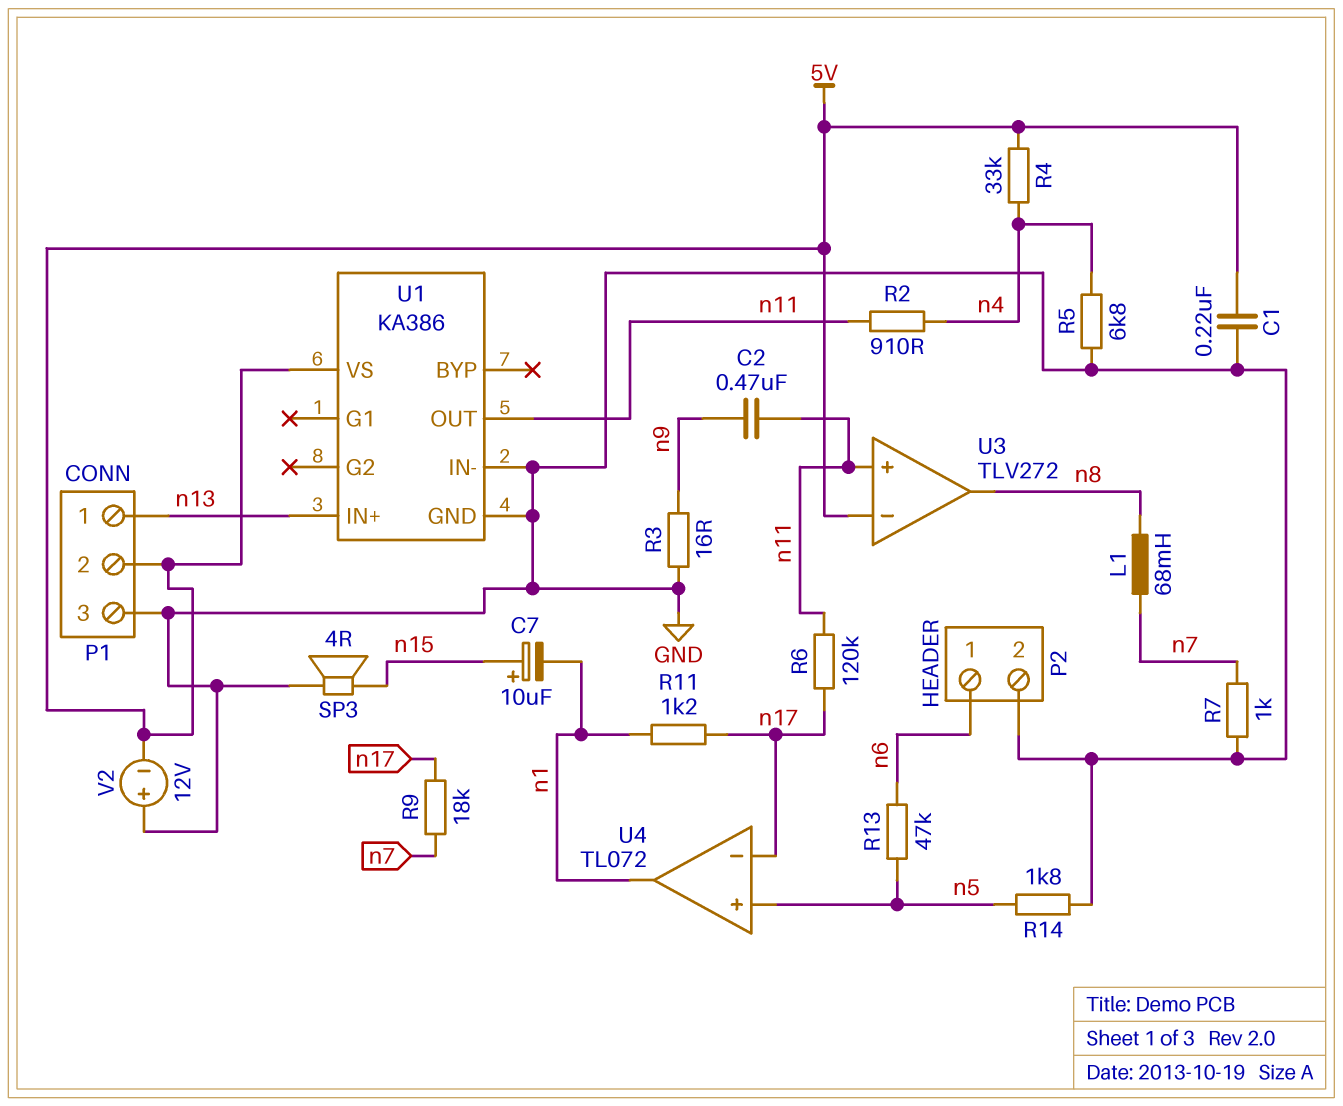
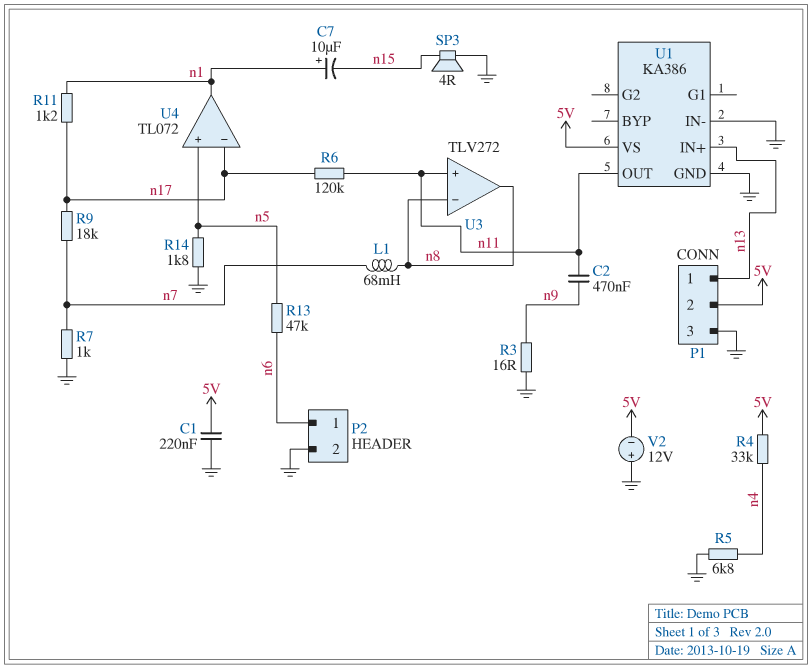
C7: 10uF (plus n15, minus n1) -> 10uF (plus n1, minus n15)
R2: 910 (n4, n11) -> none
U3 pin in-: 5V -> n8

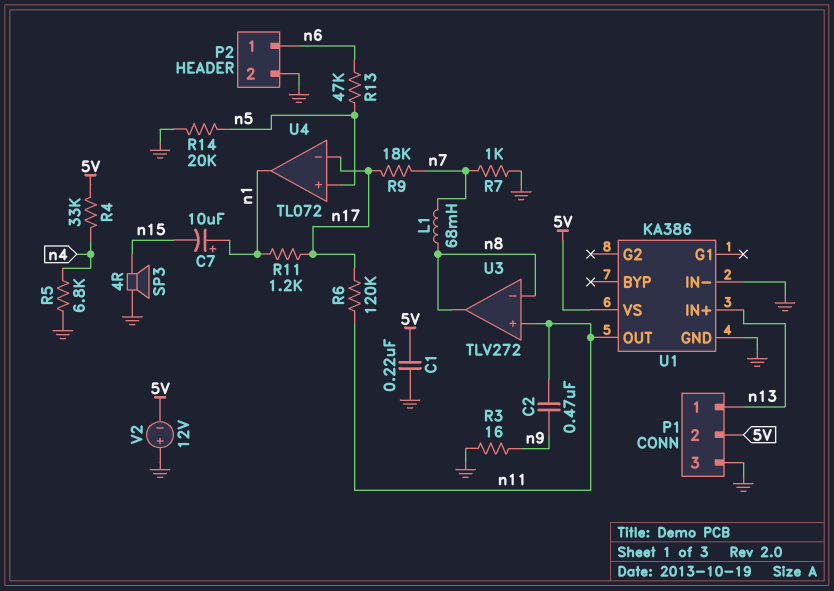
R14: 1.8k (GND, n5) -> 20k (GND, n5)

